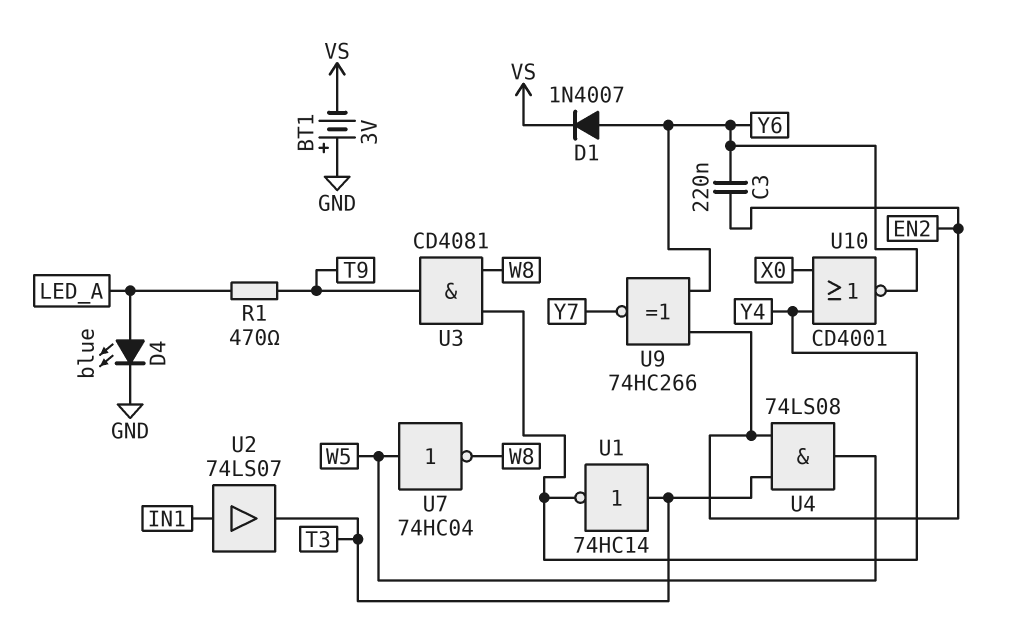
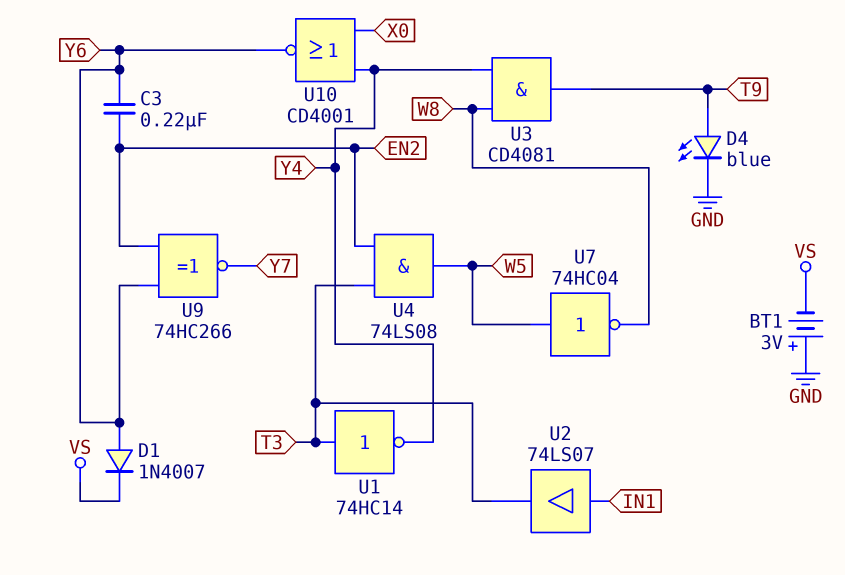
D4: LED blue (A LED_A, K GND) -> LED blue (A T9, K GND)
R1: 470 (LED_A, T9) -> none

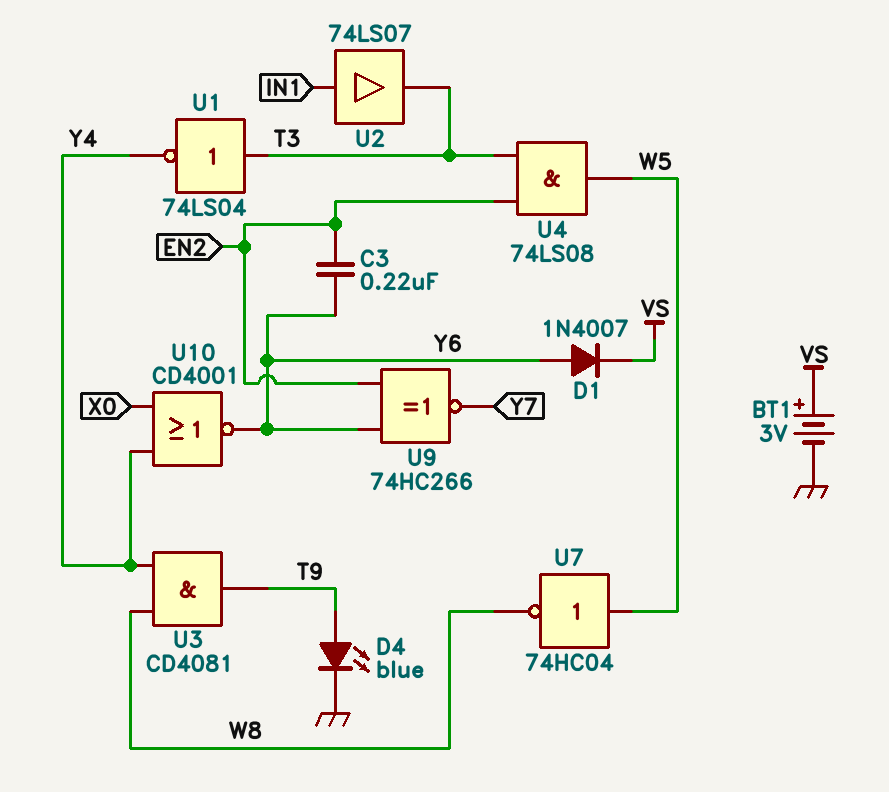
BT1: 3V (plus GND, minus VS) -> 3V (plus VS, minus GND)
U1: NOT 74HC14 (in T3, out Y4) -> NOT 74LS04 (in T3, out Y4)

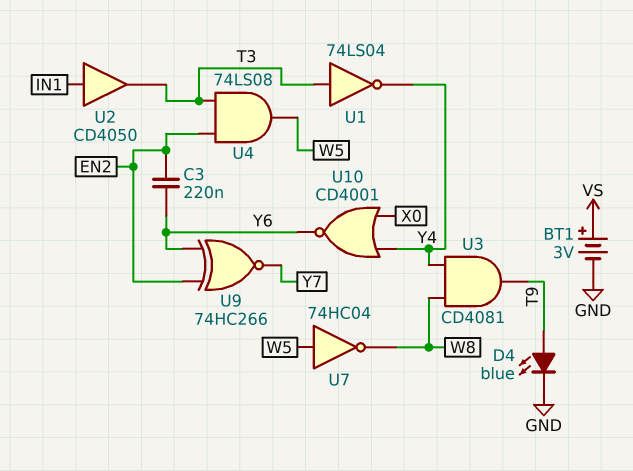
D1: diode 1N4007 (A Y6, K VS) -> none
U2: buffer 74LS07 (in IN1, out T3) -> buffer CD4050 (in IN1, out T3)

